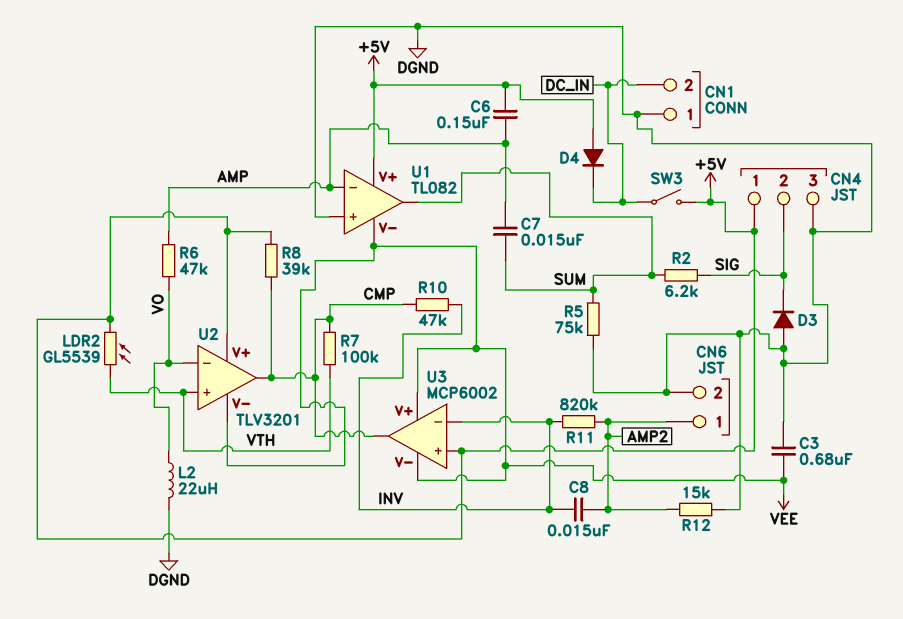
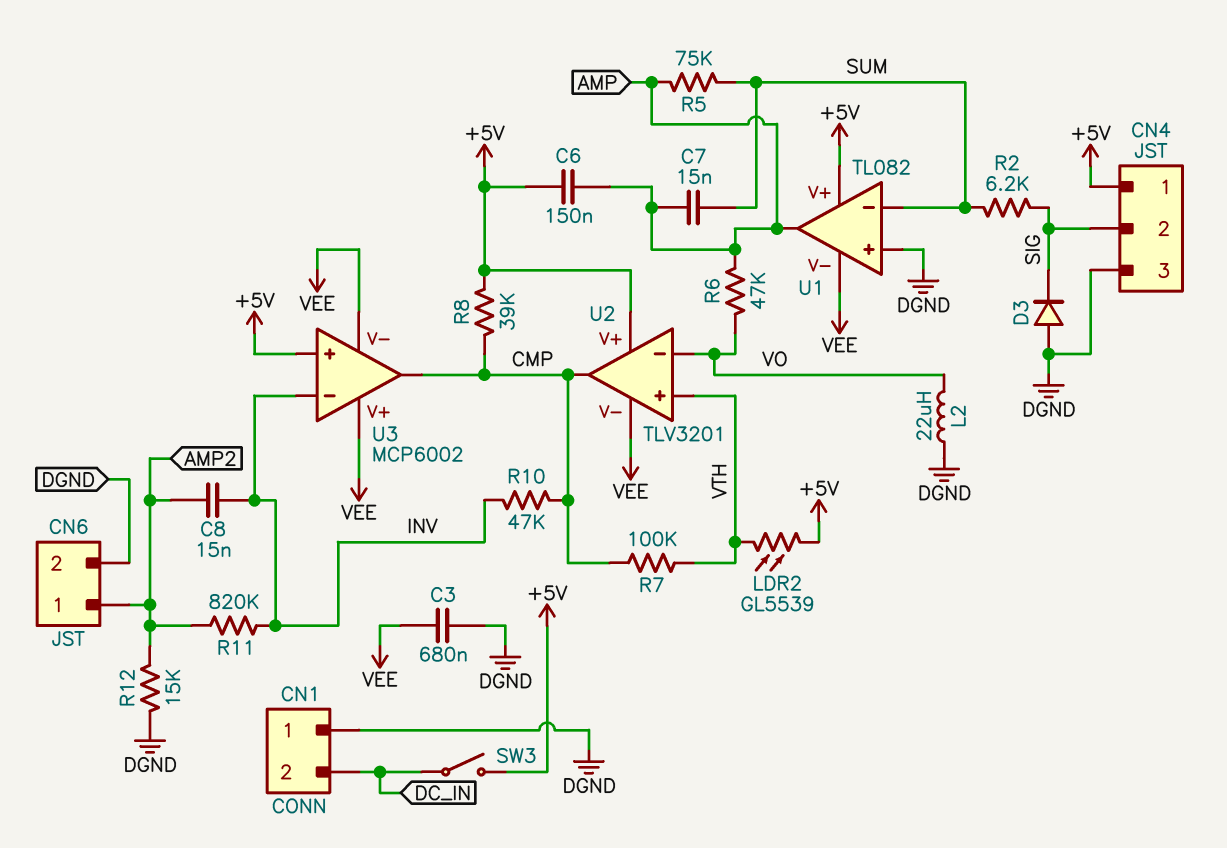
D4: diode (A +5V, K DC_IN) -> none
R5: 75k (DGND, SUM) -> 75k (AMP, SUM)
U1 pin in-: AMP -> SUM
U1 pin out: SUM -> AMP

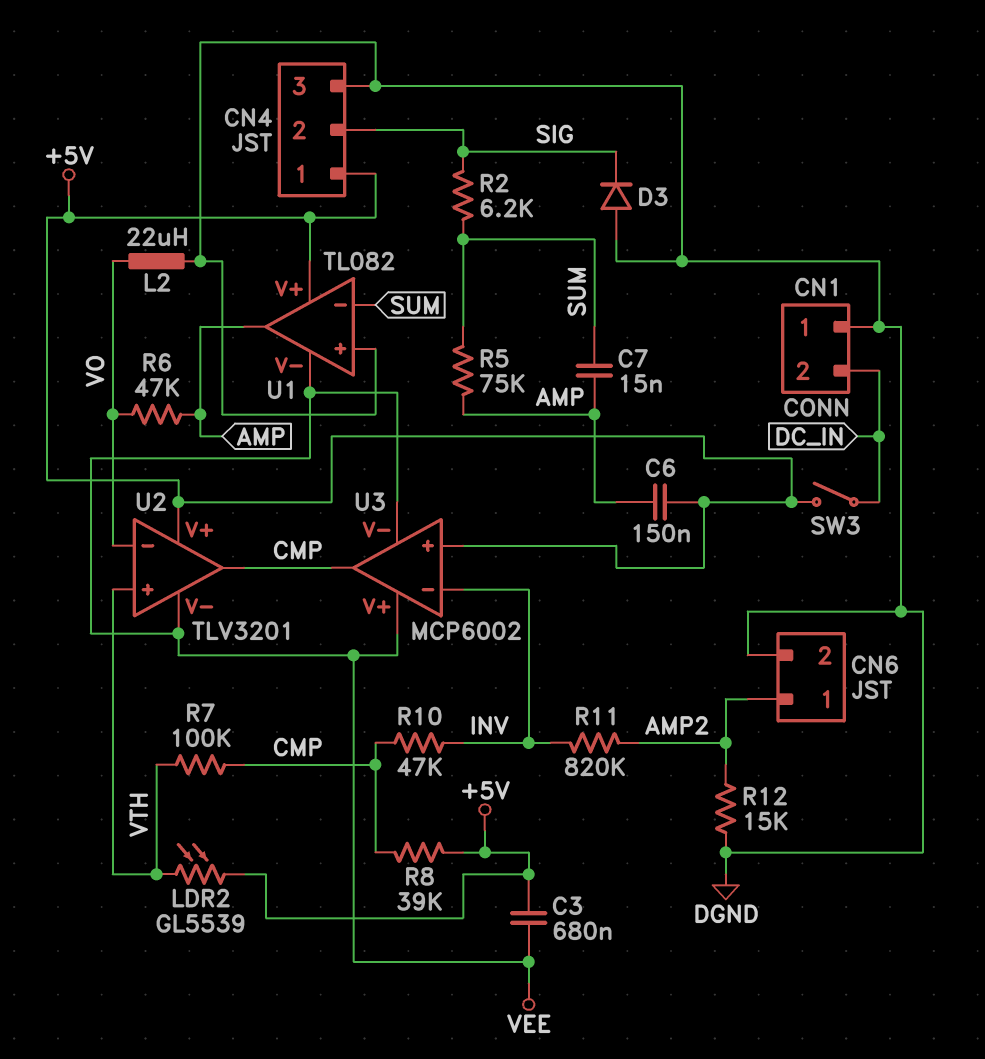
C3: 680nF (DGND, VEE) -> 680nF (+5V, VEE)
C8: 15nF (AMP2, INV) -> none

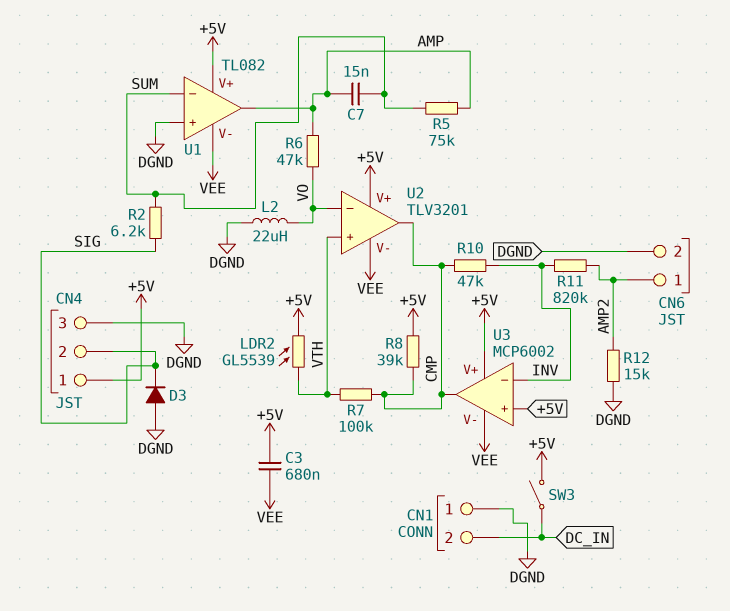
C6: 150nF (+5V, AMP) -> none
U3 pin V+: VEE -> +5V

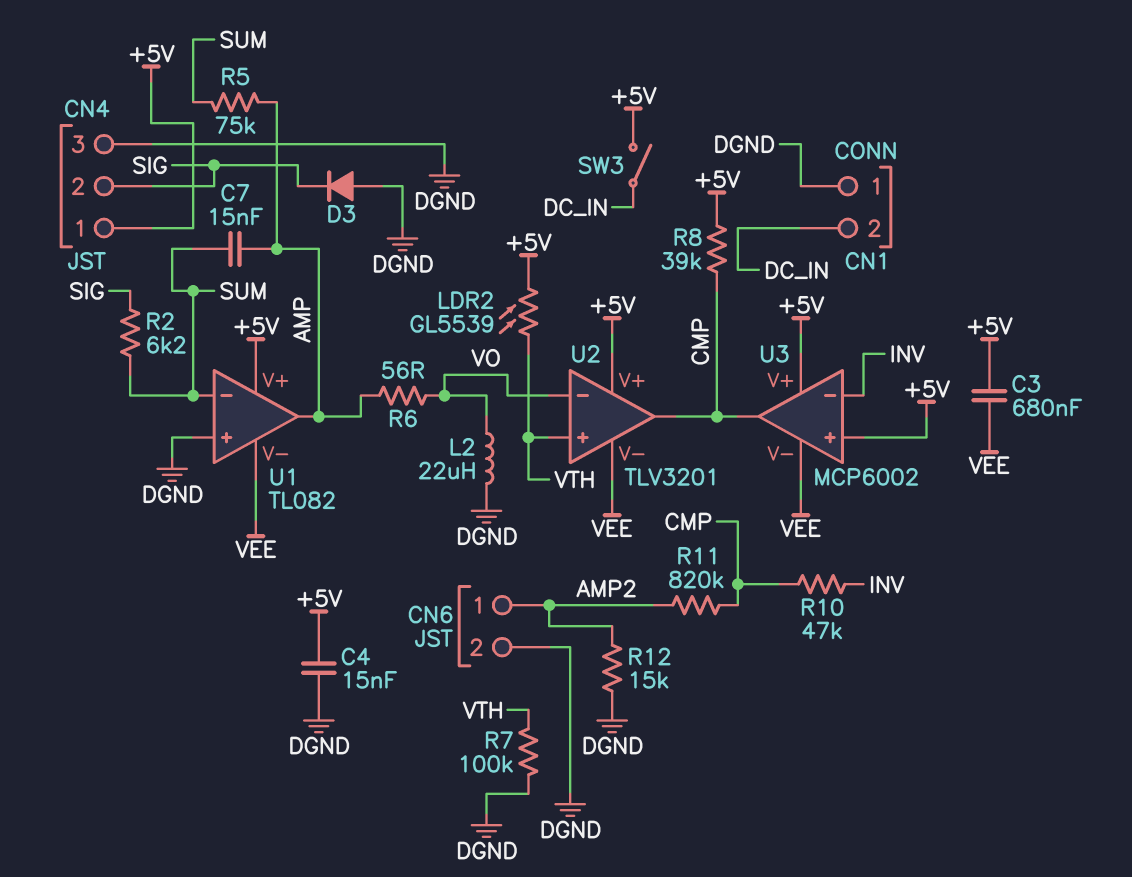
C4: none -> 15nF (+5V, DGND)
R6: 47k (AMP, VO) -> 56 (AMP, VO)
R7: 100k (CMP, VTH) -> 100k (DGND, VTH)
R11: 820k (AMP2, INV) -> 820k (AMP2, CMP)

